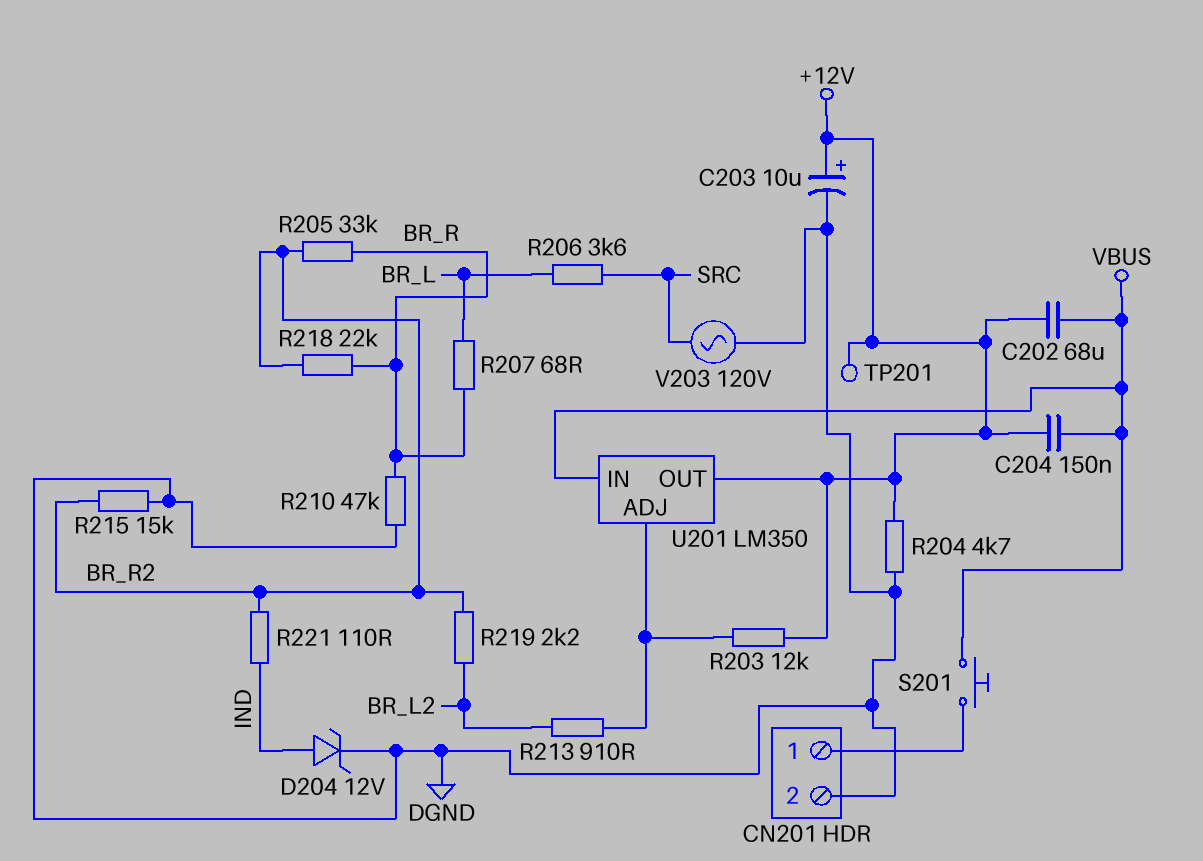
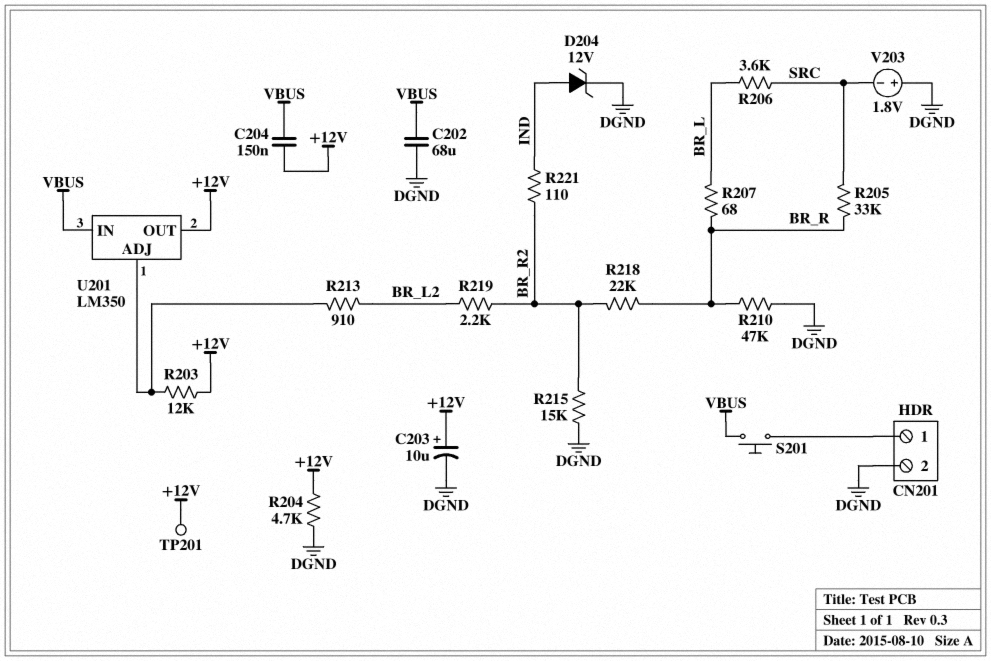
C202: 68uF (+12V, VBUS) -> 68uF (DGND, VBUS)
R205: 33k (BR_R, BR_R2) -> 33k (BR_R, SRC)
V203: AC 120V (DGND, SRC) -> 1.8V (plus DGND, minus SRC)

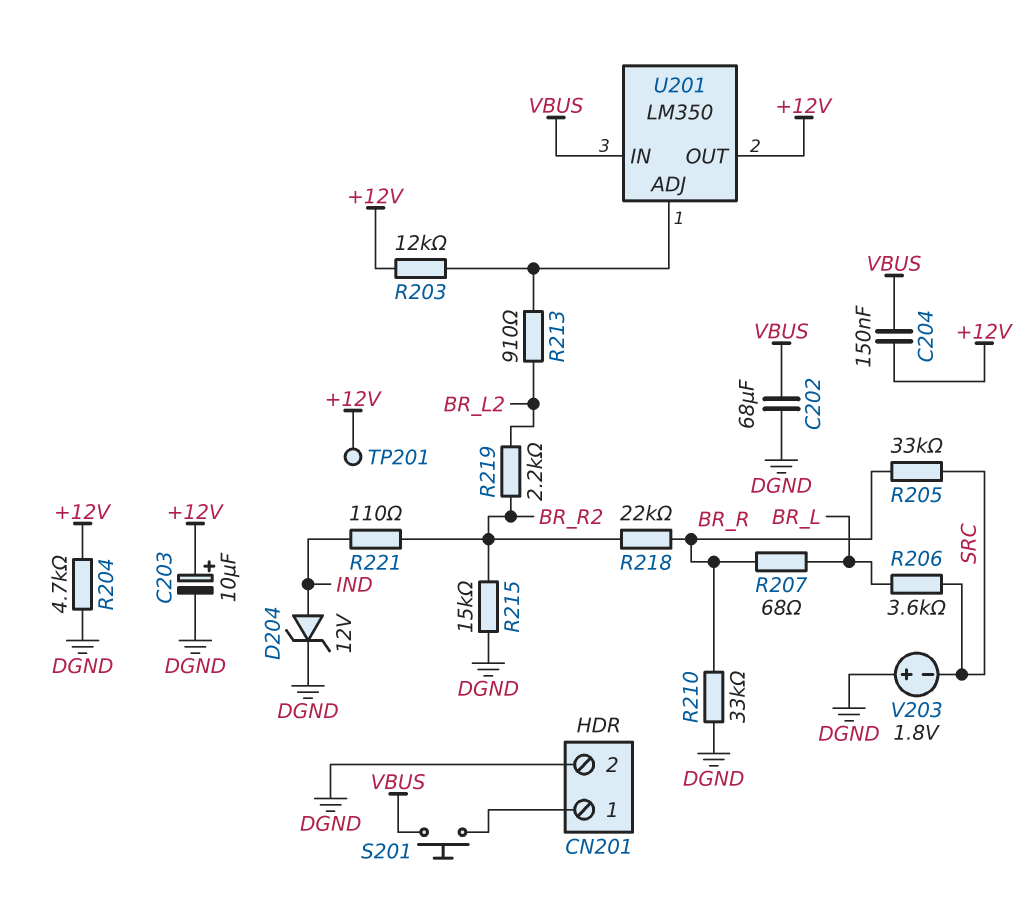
R210: 47k (BR_R, DGND) -> 33k (BR_R, DGND)

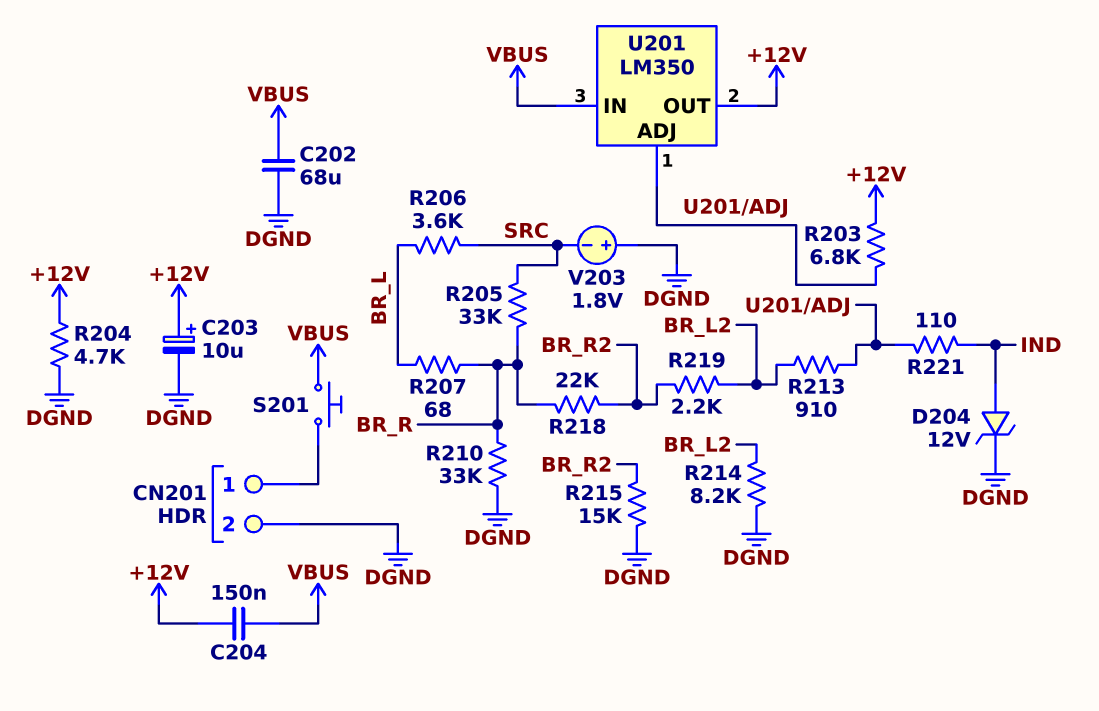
R203: 12k (+12V, U201/ADJ) -> 6.8k (+12V, U201/ADJ)
R214: none -> 8.2k (BR_L2, DGND)
R221: 110 (BR_R2, IND) -> 110 (IND, U201/ADJ)
TP201: test point (+12V) -> none

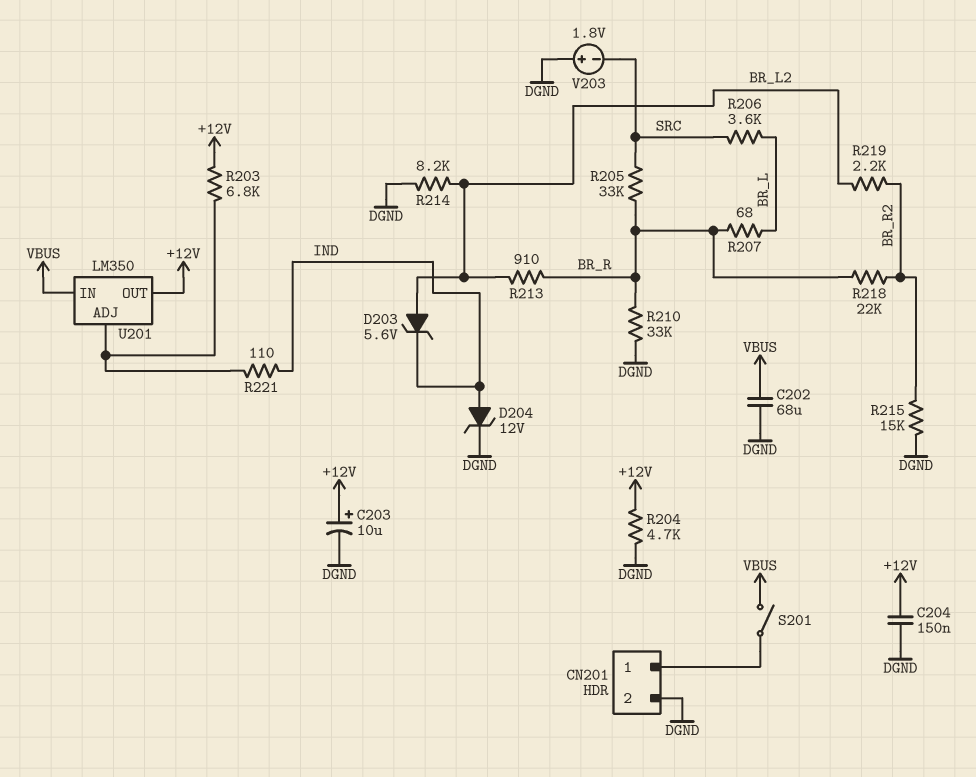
C204: 150nF (+12V, VBUS) -> 150nF (+12V, DGND)
D203: none -> zener 5.6V (A BR_L2, K IND)
R213: 910 (BR_L2, U201/ADJ) -> 910 (BR_L2, BR_R)
S201: button (CN201/1, VBUS) -> switch (CN201/1, VBUS)

